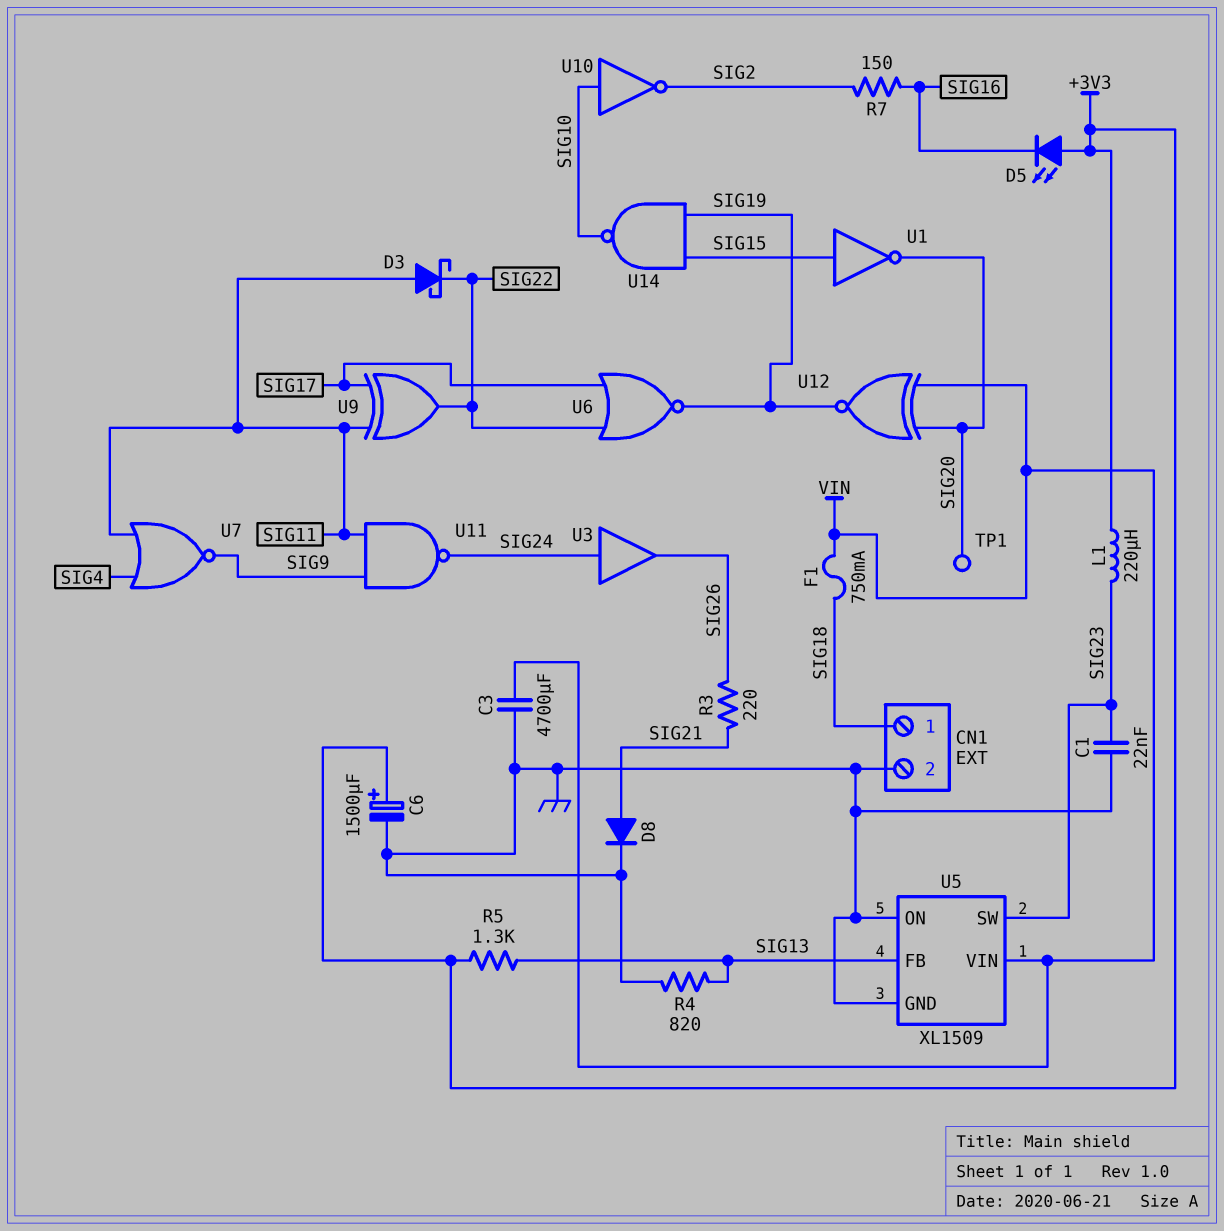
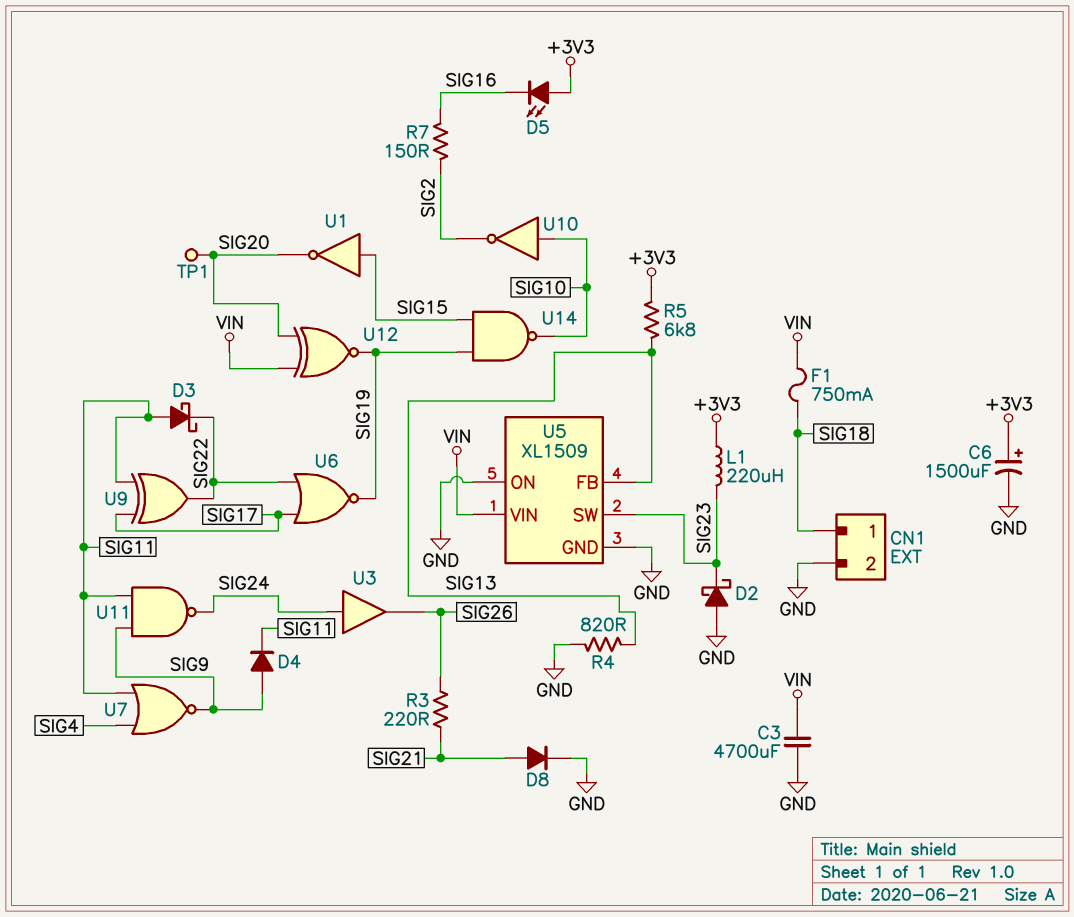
C1: 22nF (GND, SIG23) -> none
D2: none -> schottky (A GND, K SIG23)
D4: none -> diode (A SIG9, K SIG11)
R5: 1.3k (+3V3, SIG13) -> 6.8k (+3V3, SIG13)

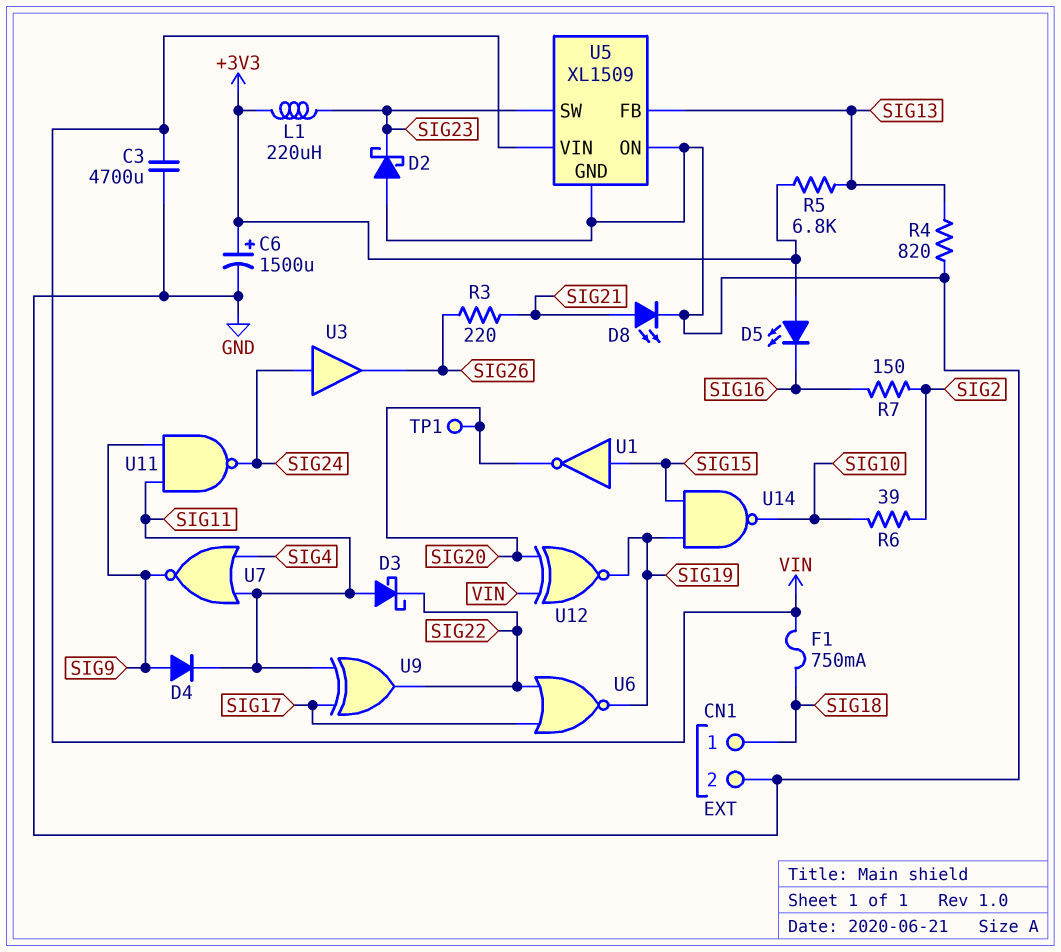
D8: diode (A SIG21, K GND) -> LED (A SIG21, K GND)
R6: none -> 39 (SIG2, SIG10)
U10: NOT (in SIG10, out SIG2) -> none

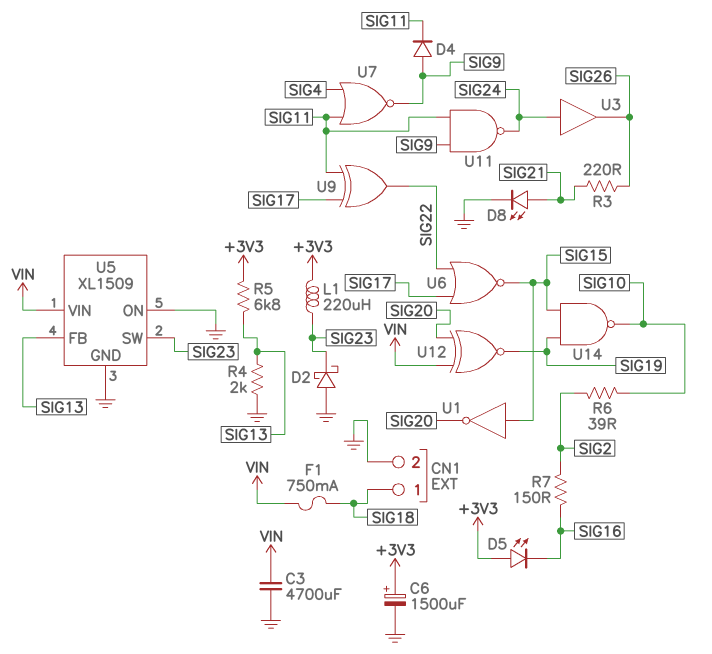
D3: schottky (A SIG11, K SIG22) -> none
R4: 820 (GND, SIG13) -> 2k (GND, SIG13)
TP1: test point (SIG20) -> none
U6: NOR (in SIG17, in SIG22, out SIG19) -> NOR (in SIG17, in SIG22, out SIG15)

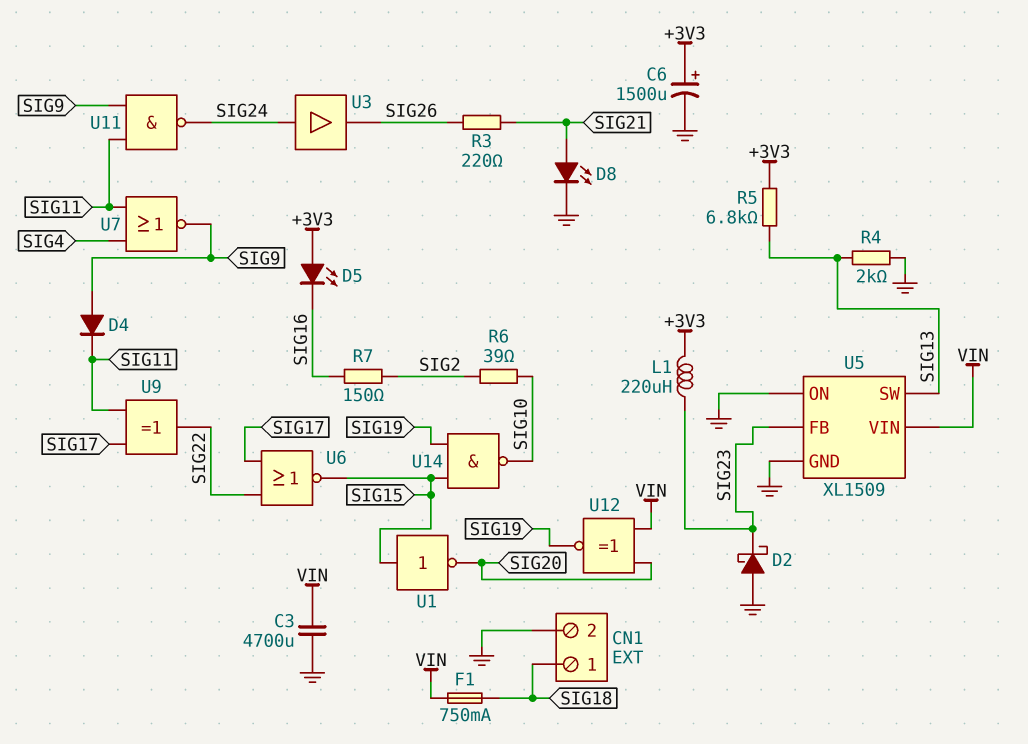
U5 pin FB: SIG13 -> SIG23
U5 pin SW: SIG23 -> SIG13

